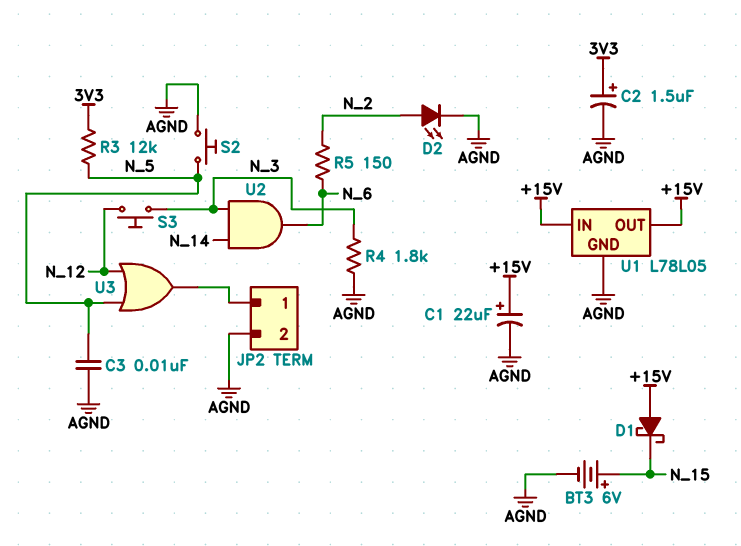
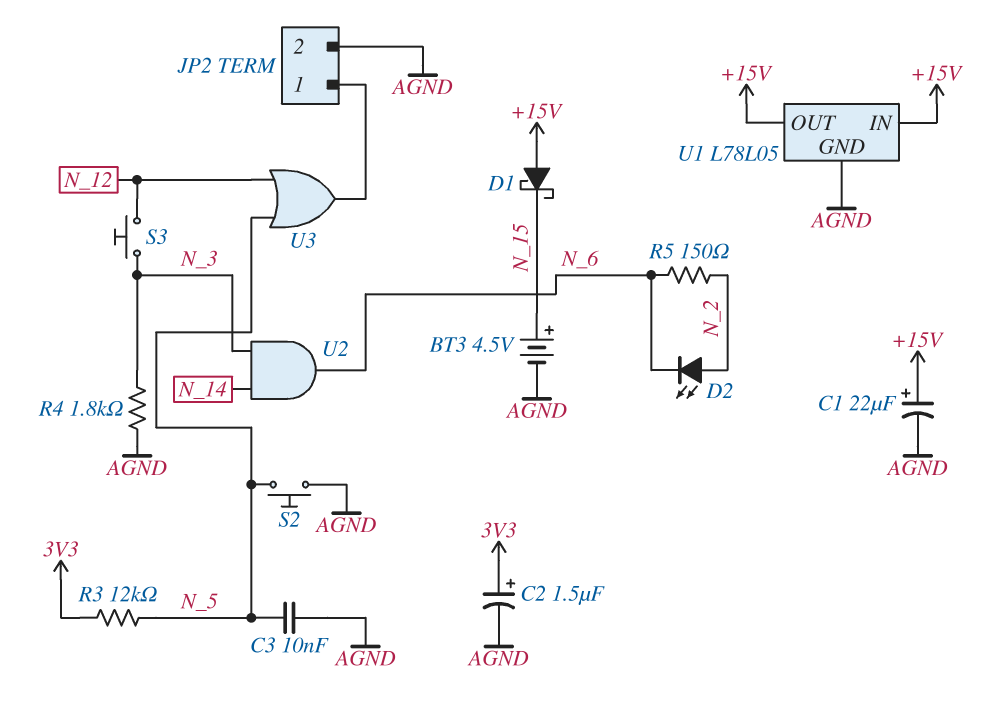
BT3: 6V (plus N_15, minus AGND) -> 4.5V (plus N_15, minus AGND)
D2: LED (A N_2, K AGND) -> LED (A N_2, K N_6)

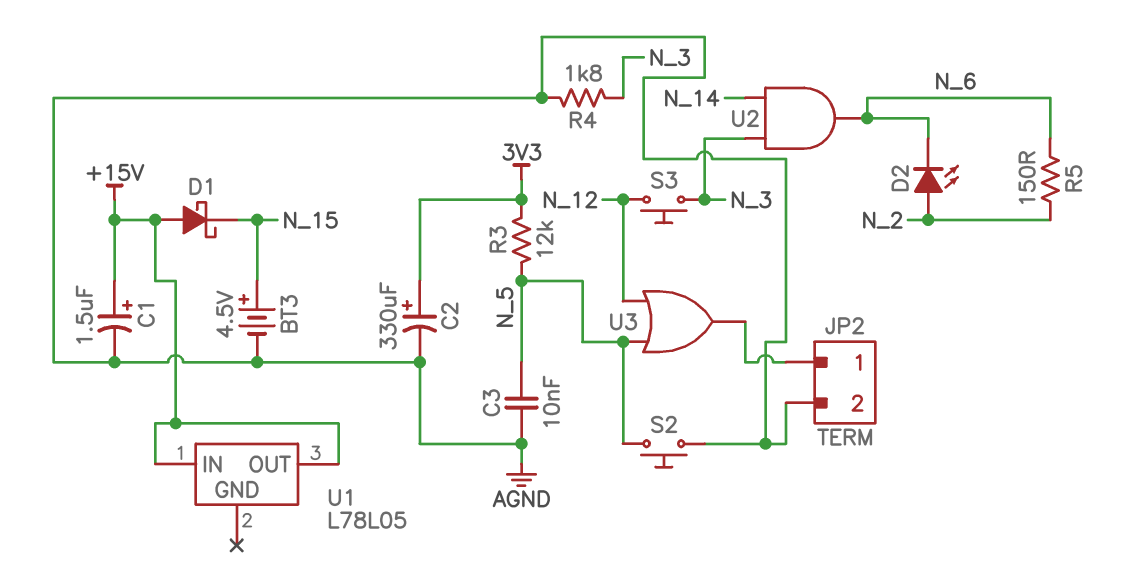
C1: 22uF (plus +15V, minus AGND) -> 1.5uF (plus +15V, minus AGND)
C2: 1.5uF (plus 3V3, minus AGND) -> 330uF (plus 3V3, minus AGND)
U1 pin GND: AGND -> none

